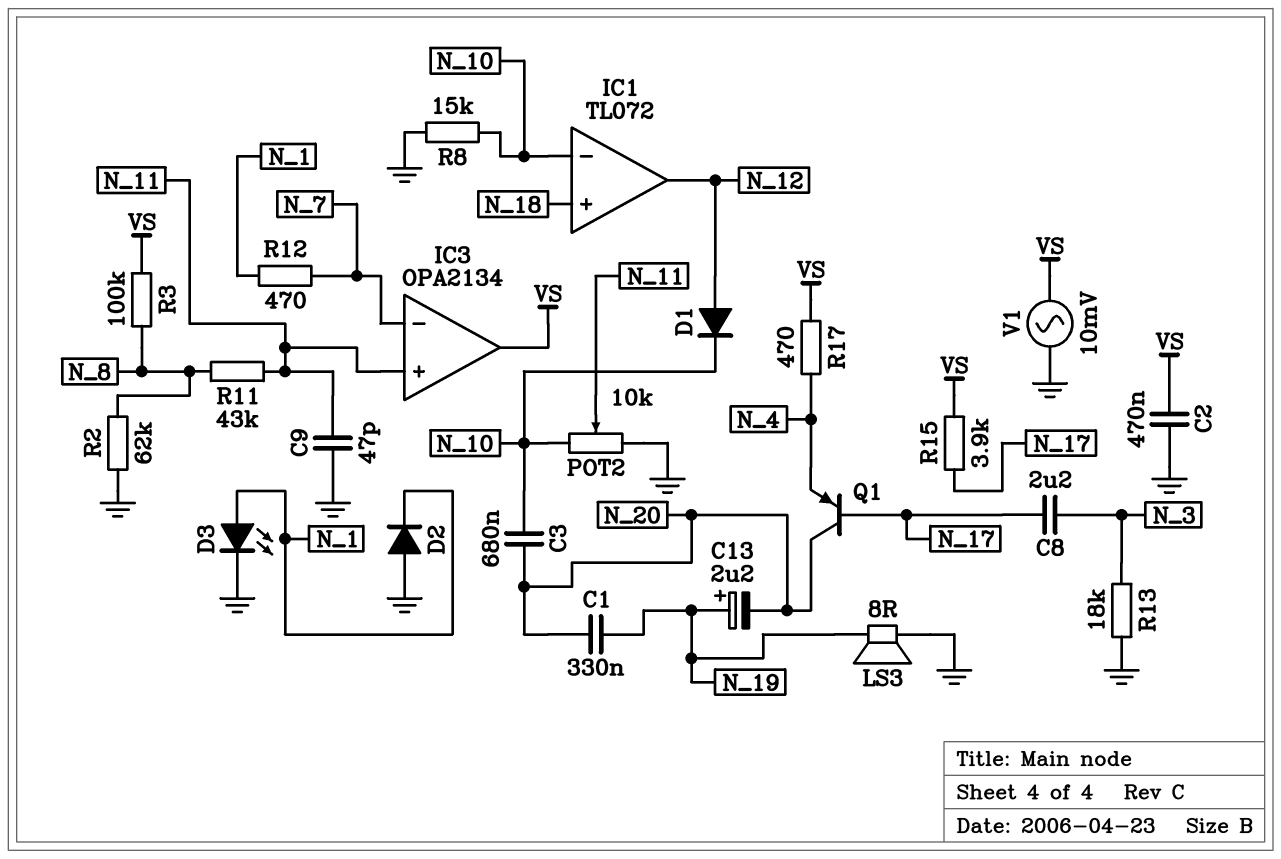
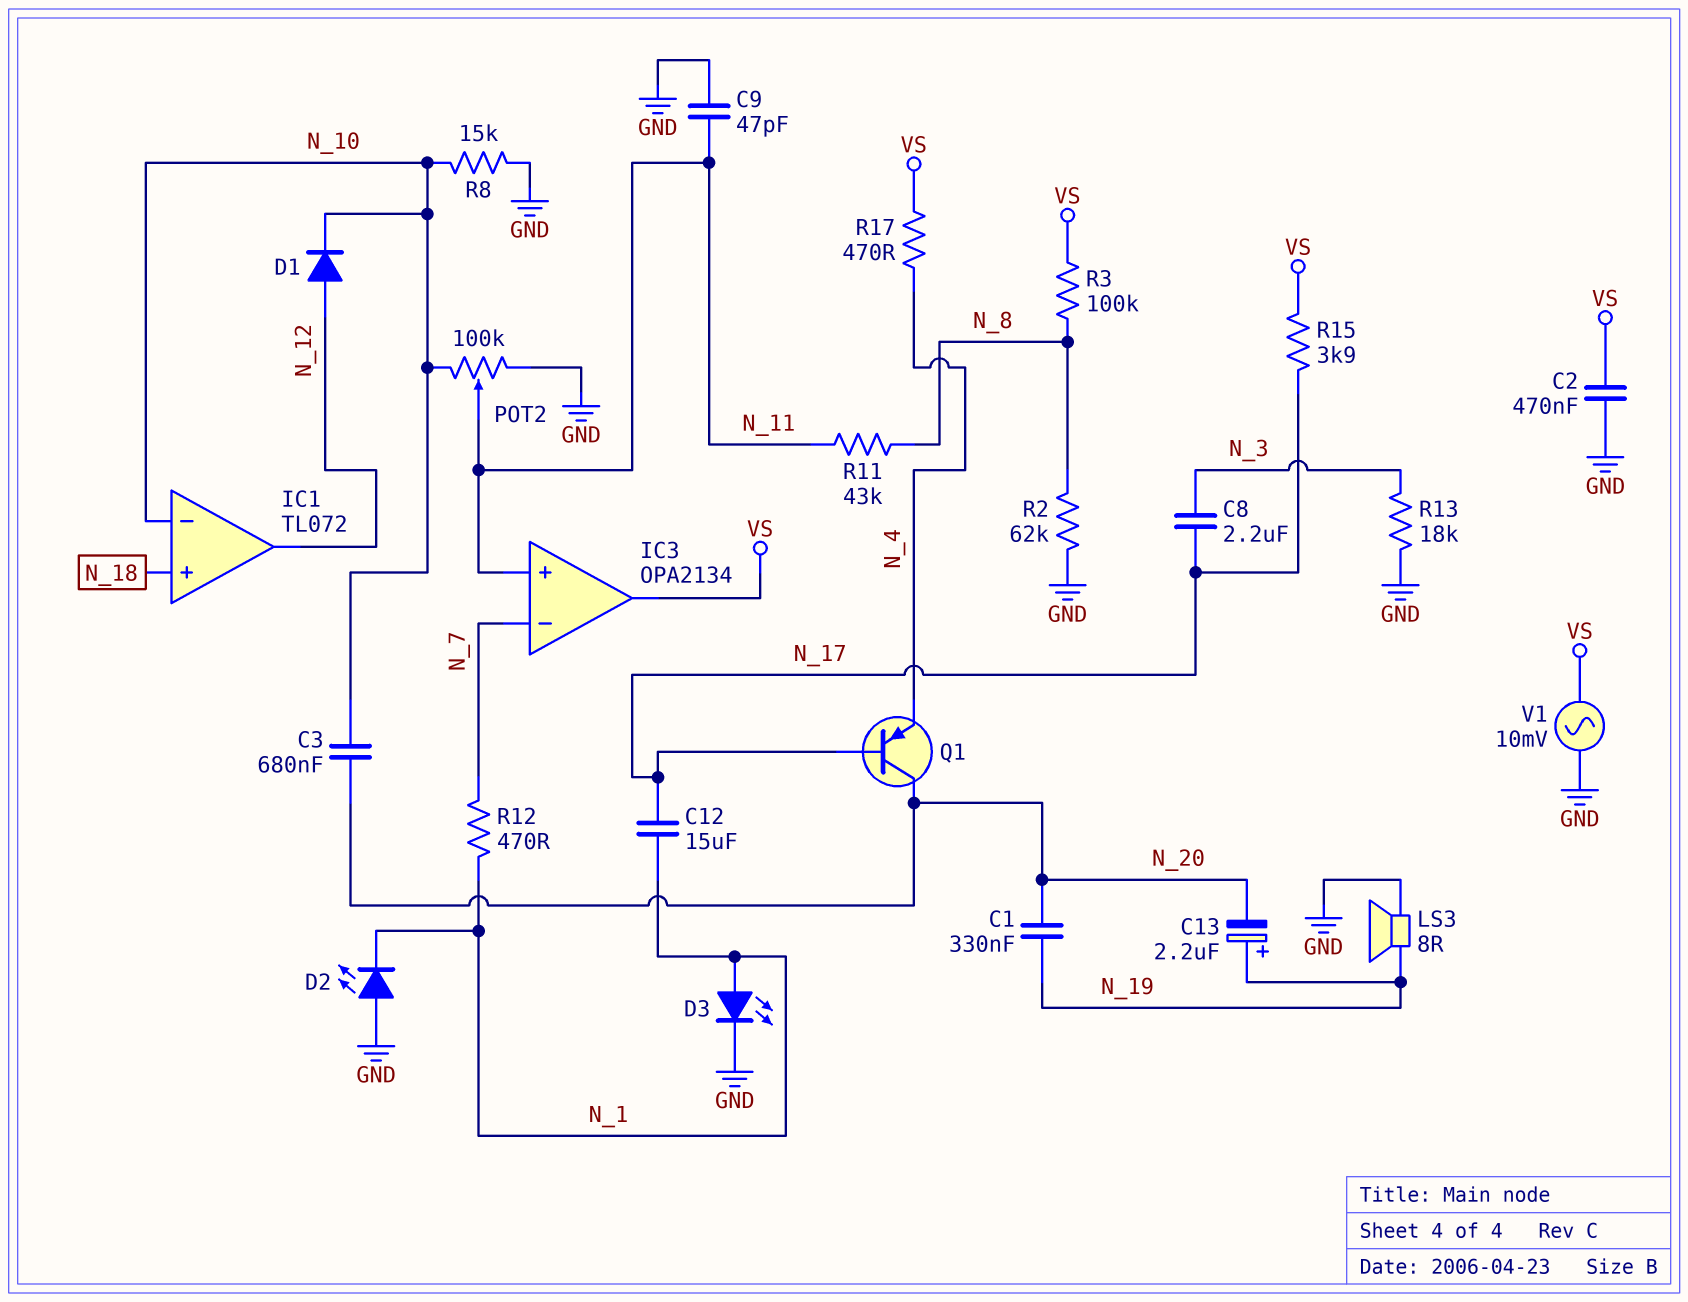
C12: none -> 15uF (N_1, N_17)
D2: diode (A GND, K N_1) -> LED (A GND, K N_1)
POT2: 10k (GND, N_10, wiper N_11) -> 100k (GND, N_10, wiper N_11)

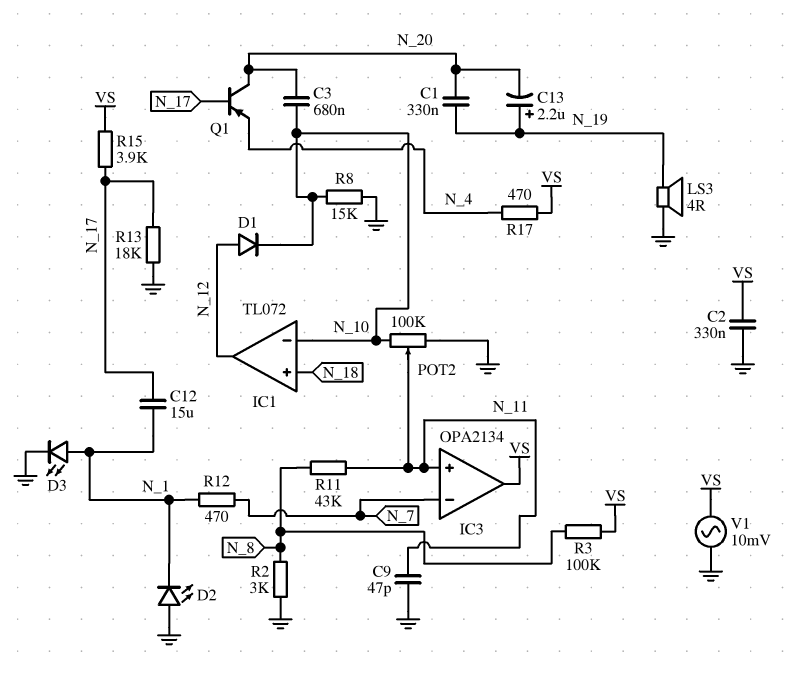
C2: 470nF (GND, VS) -> 330nF (GND, VS)
C8: 2.2uF (N_3, N_17) -> none
LS3: speaker 8R (GND, N_19) -> speaker 4R (GND, N_19)
R2: 62k (GND, N_8) -> 3k (GND, N_8)
R13: 18k (GND, N_3) -> 18k (GND, N_17)

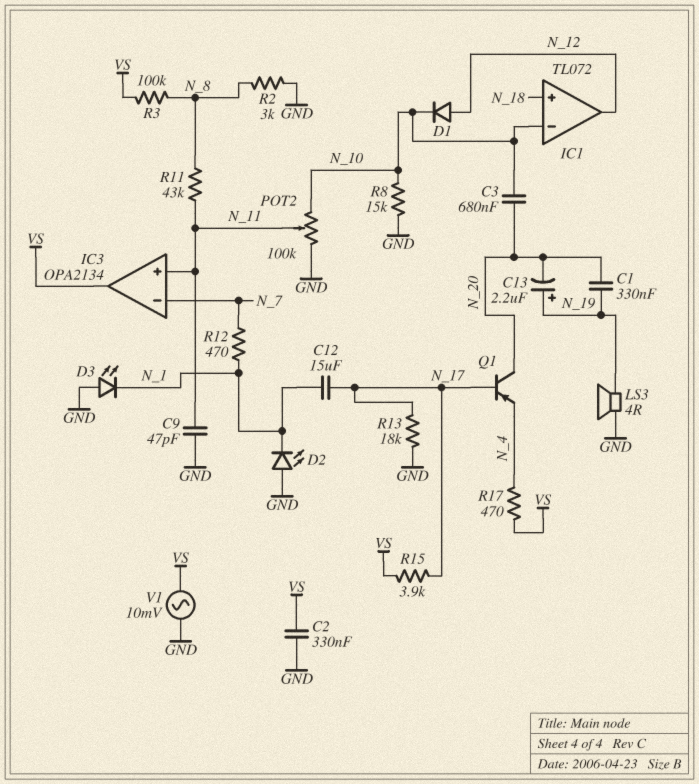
D3: LED (A N_1, K GND) -> LED (A GND, K N_1)

